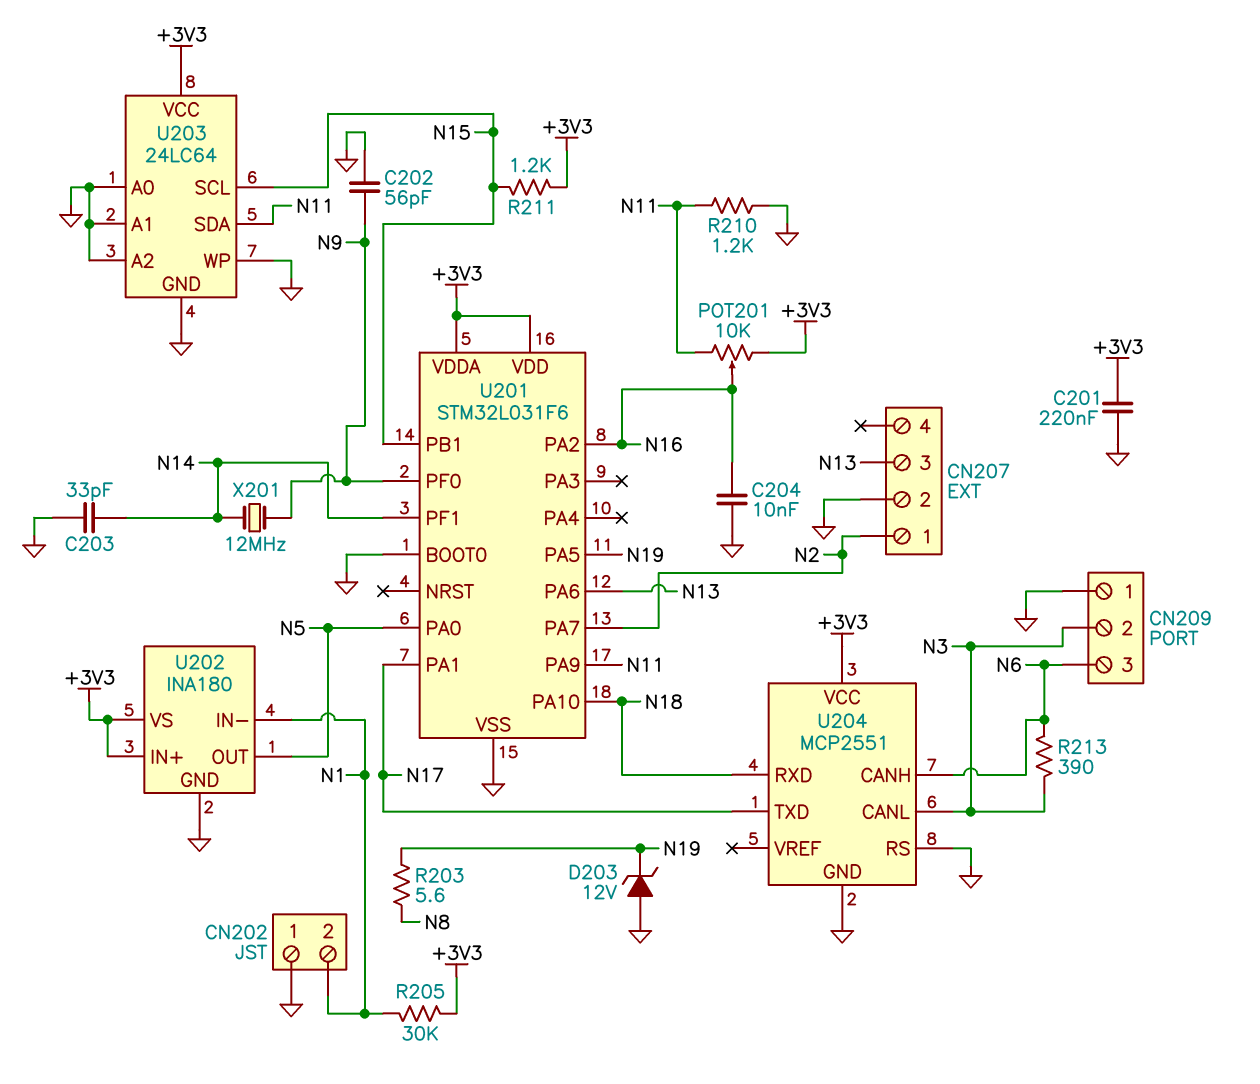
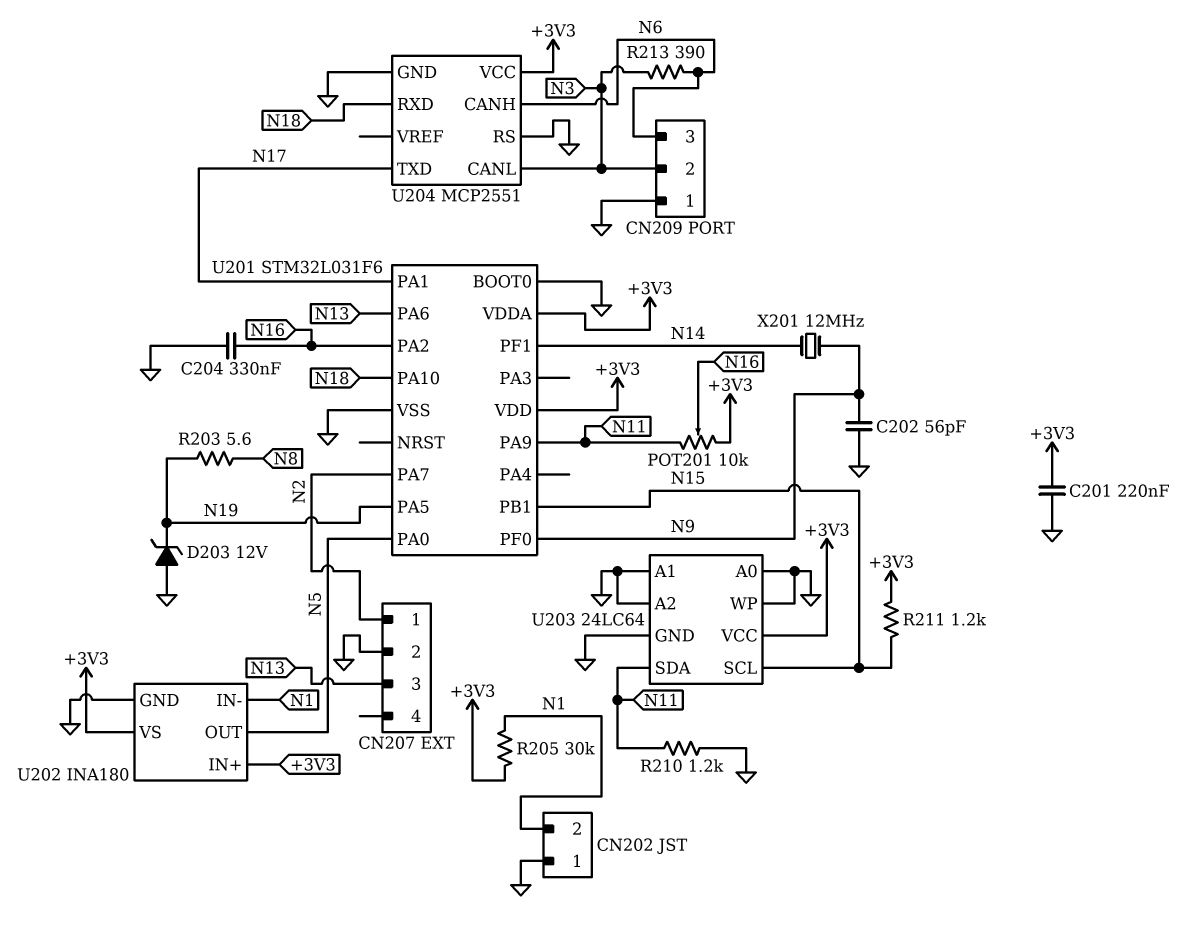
C203: 33pF (GND, N14) -> none
C204: 10nF (GND, N16) -> 330nF (GND, N16)

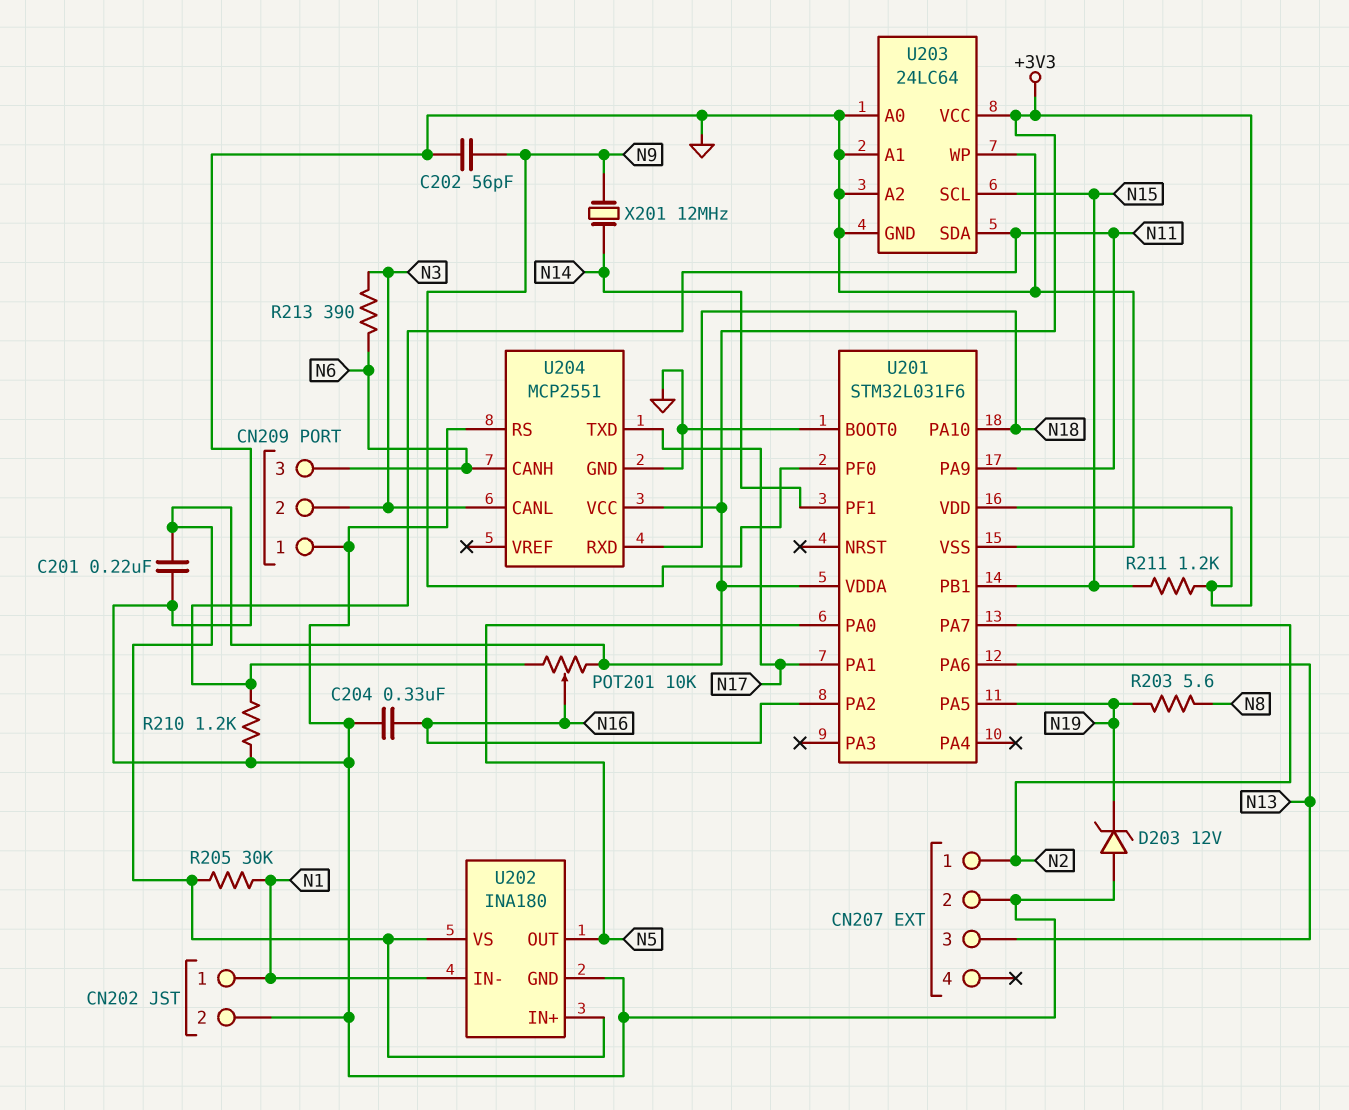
CN202 pin 1: GND -> N1
CN202 pin 2: N1 -> GND

